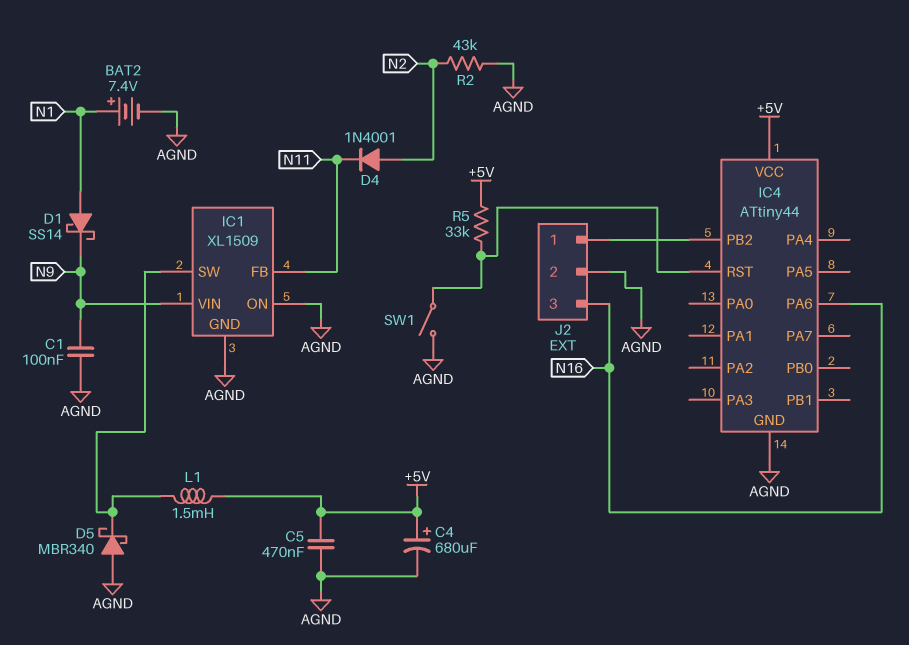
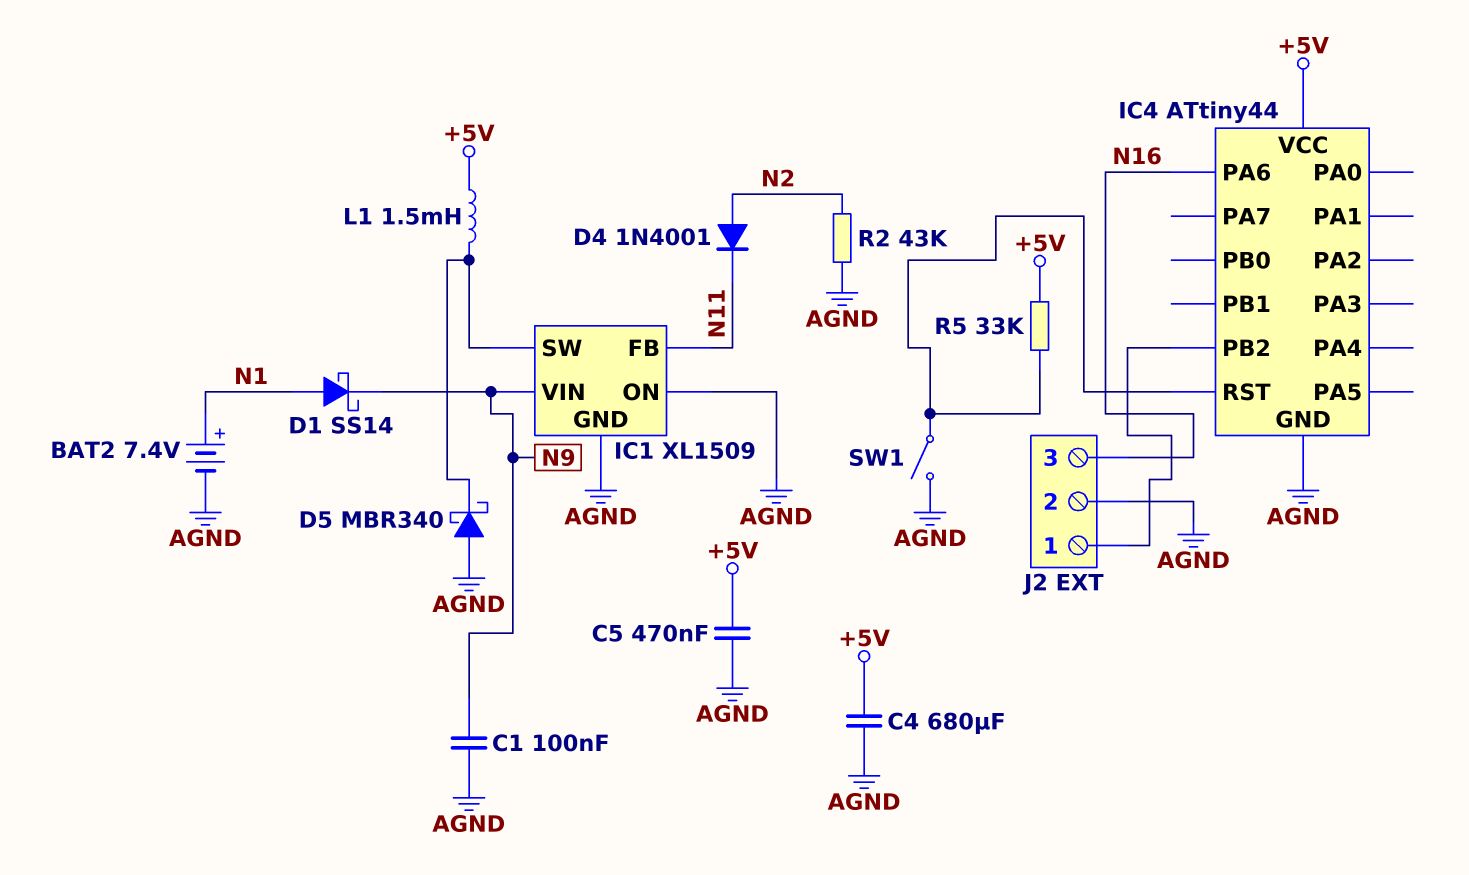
C4: 680uF (plus +5V, minus AGND) -> 680uF (+5V, AGND)

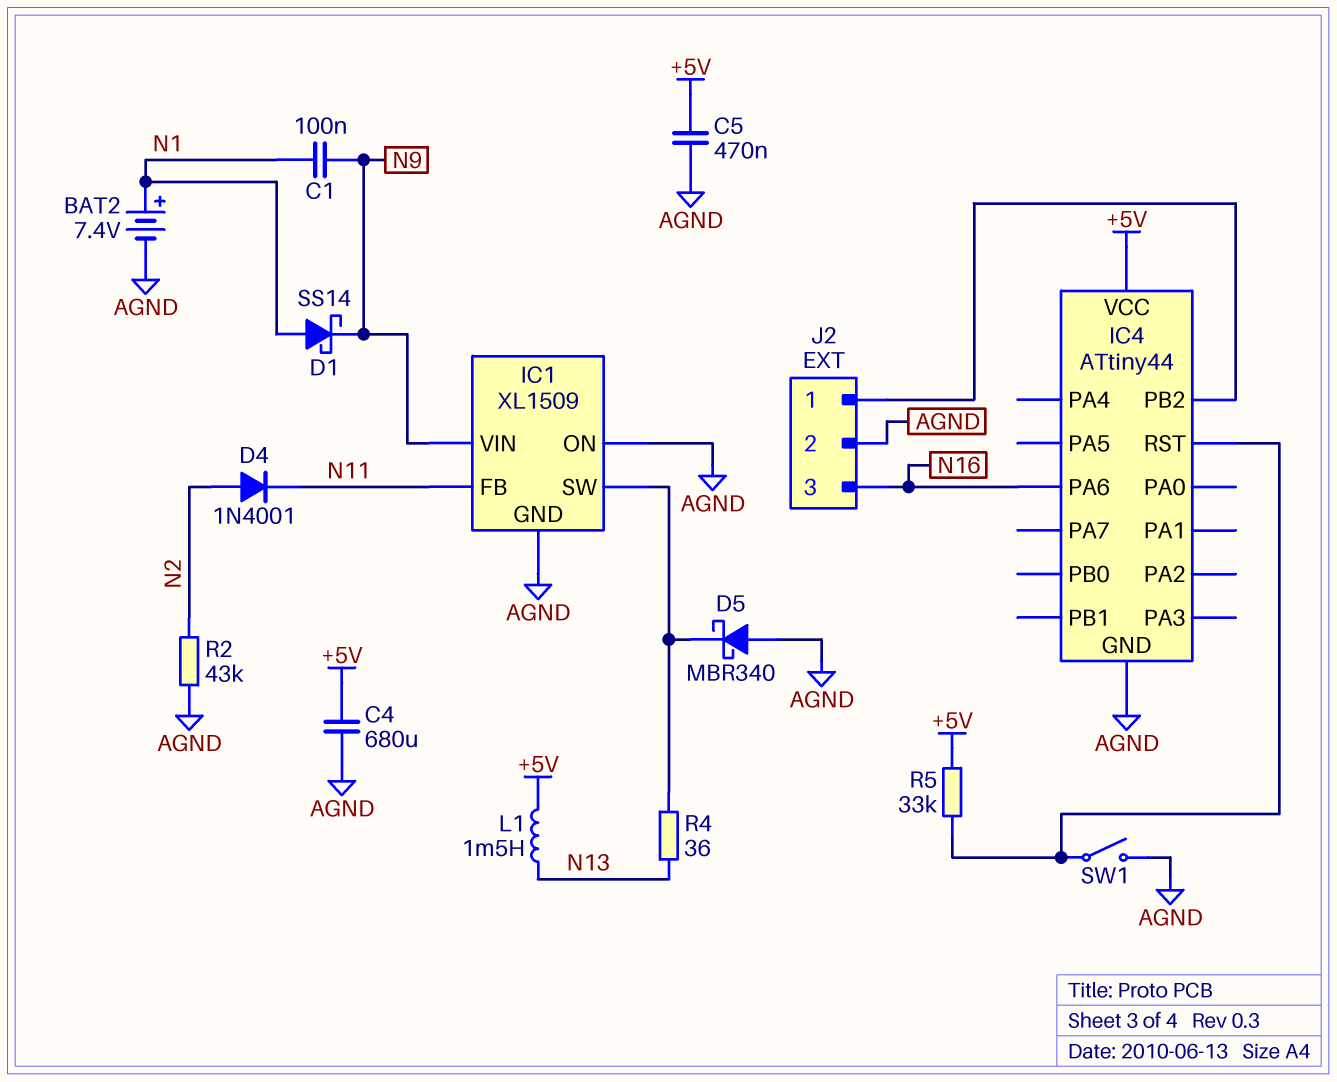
C1: 100nF (AGND, N9) -> 100nF (N1, N9)
L1: 1.5mH (+5V, IC1/SW) -> 1.5mH (+5V, N13)
R4: none -> 36 (IC1/SW, N13)

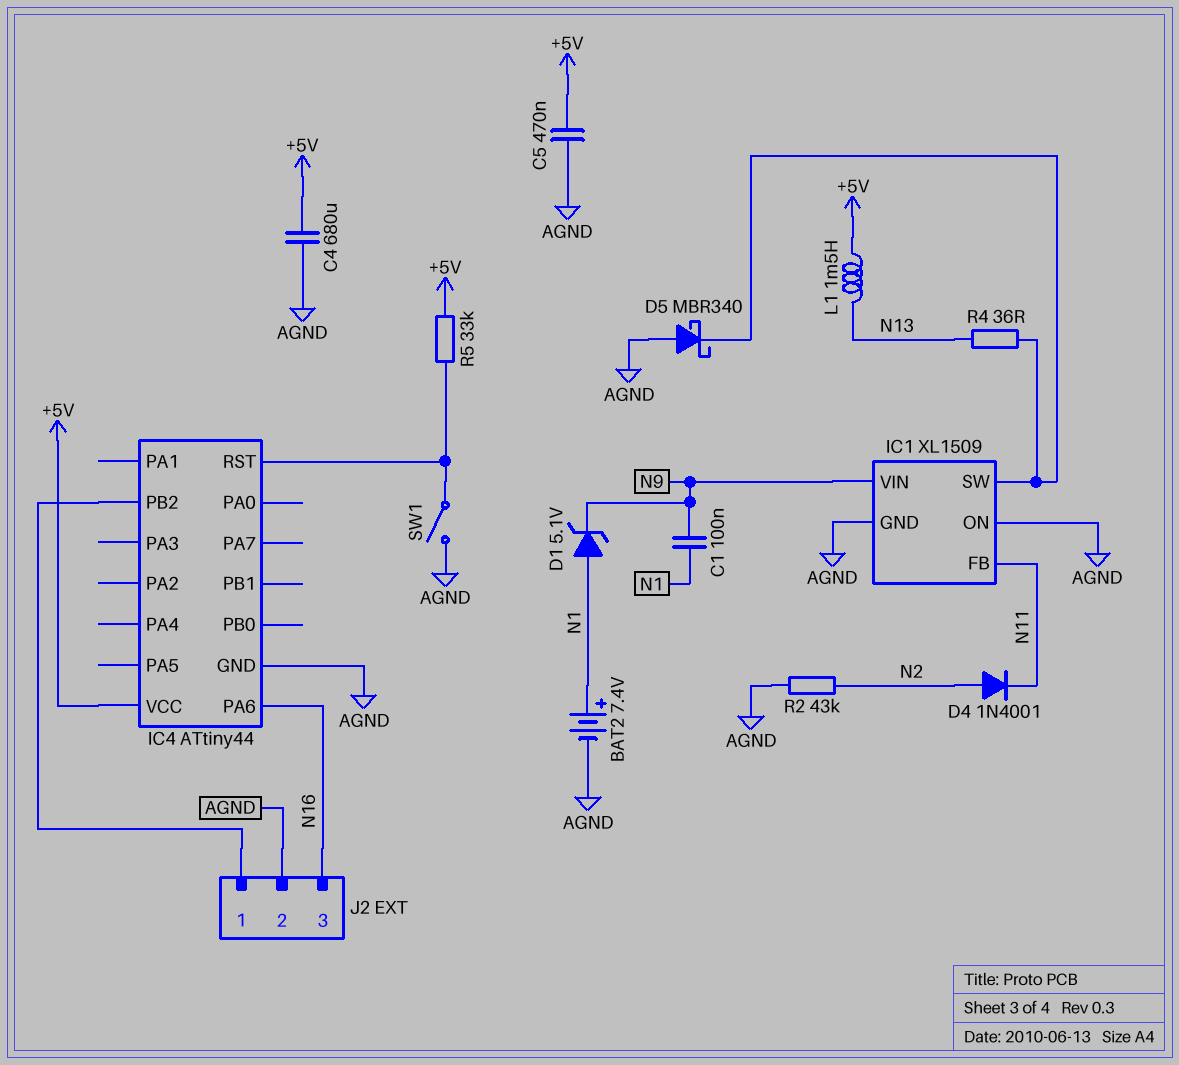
D1: schottky SS14 (A N1, K N9) -> zener 5.1V (A N1, K N9)

